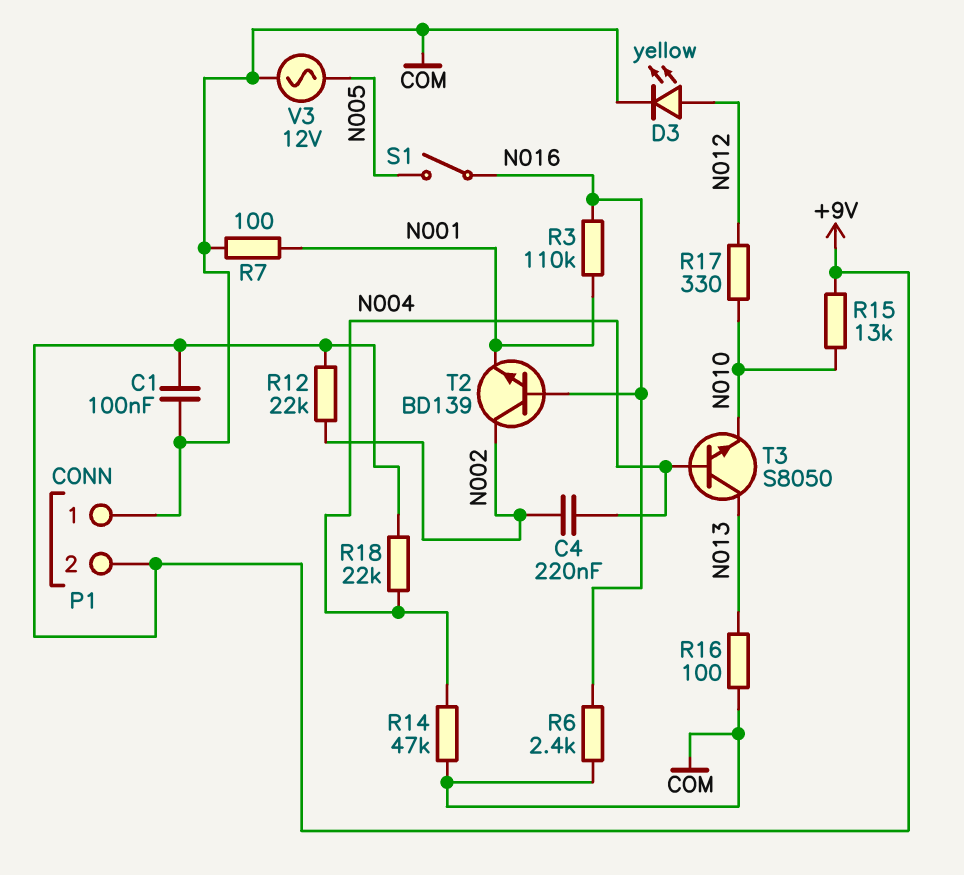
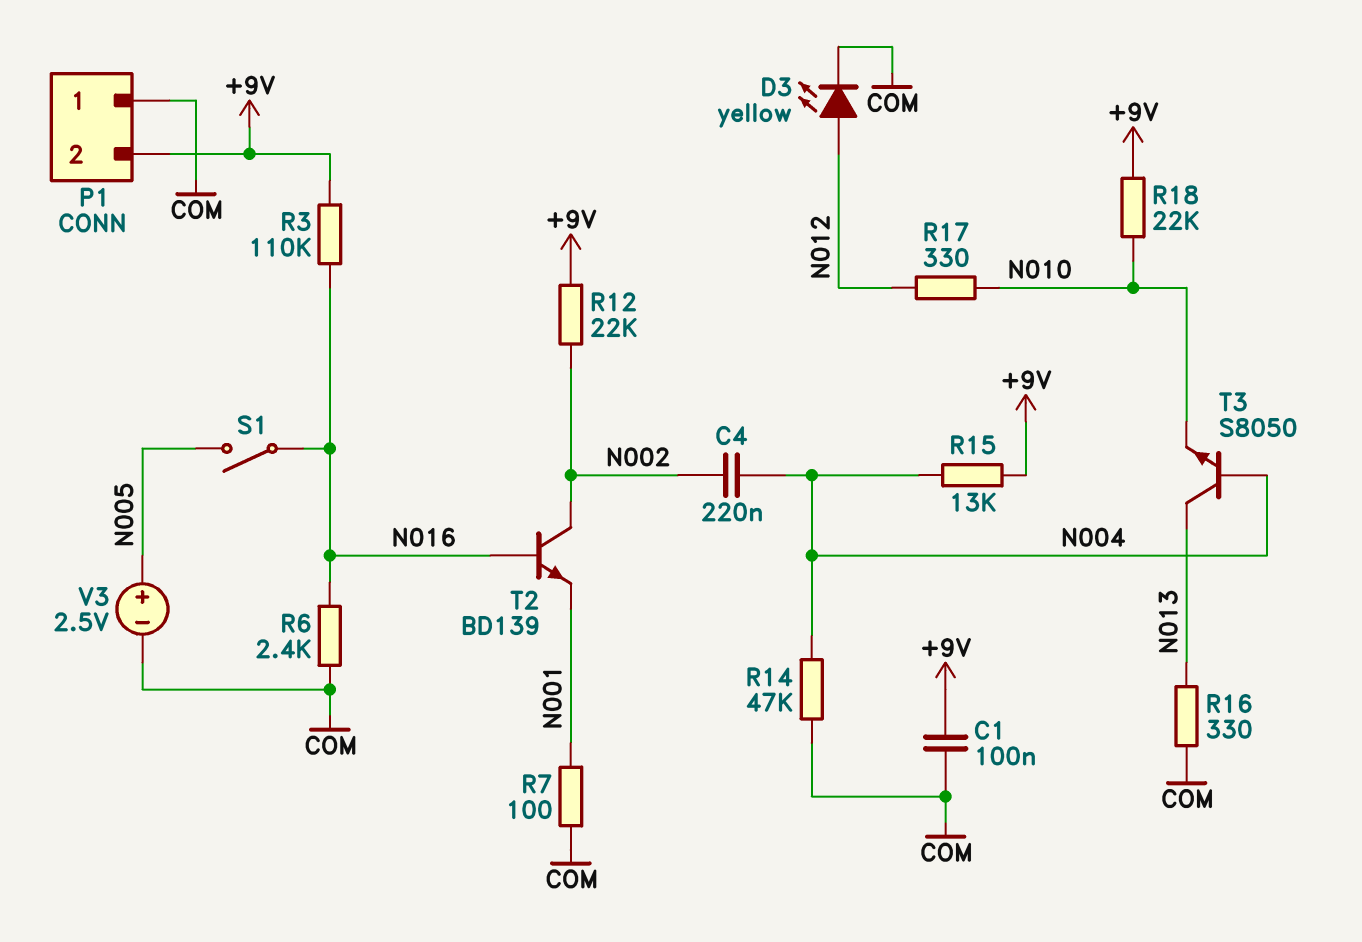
R3: 110k (N001, N016) -> 110k (+9V, N016)
R15: 13k (+9V, N010) -> 13k (+9V, N004)
R16: 100 (COM, N013) -> 330 (COM, N013)
R18: 22k (+9V, N004) -> 22k (+9V, N010)
V3: AC 12V (COM, N005) -> 2.5V (plus N005, minus COM)

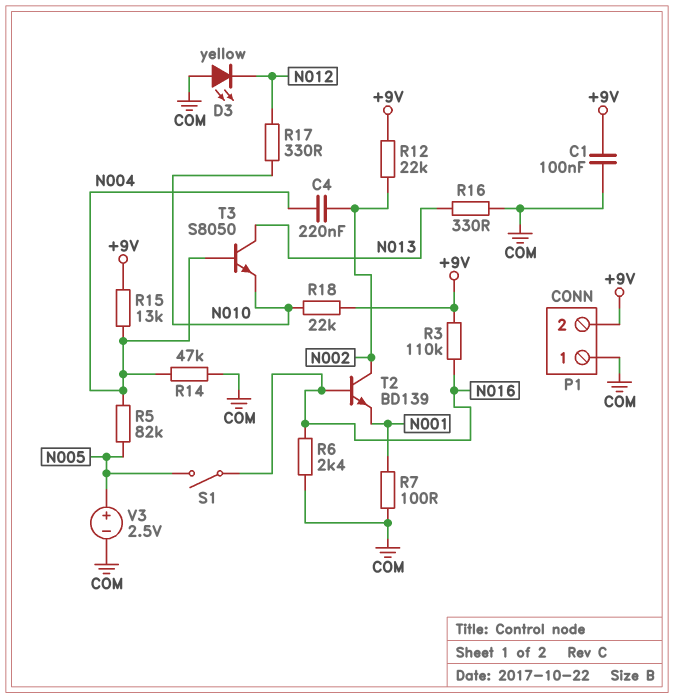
D3: LED yellow (A N012, K COM) -> LED yellow (A COM, K N012)
R5: none -> 82k (N004, N005)

